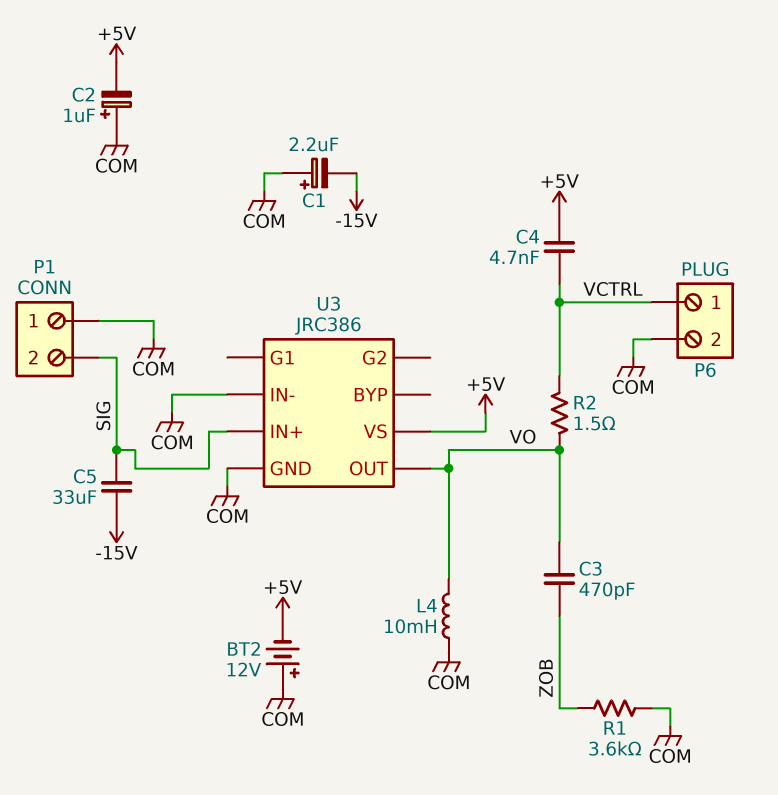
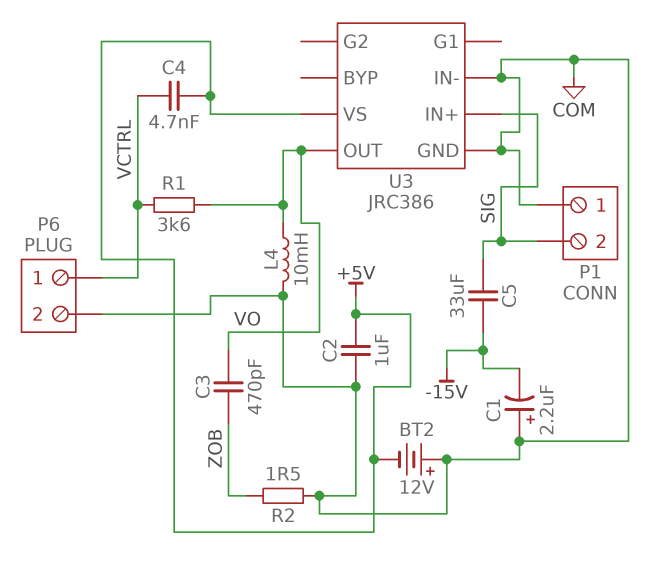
C2: 1uF (plus COM, minus +5V) -> 1uF (+5V, COM)
R1: 3.6k (COM, ZOB) -> 3.6k (VCTRL, VO)
R2: 1.5 (VCTRL, VO) -> 1.5 (COM, ZOB)

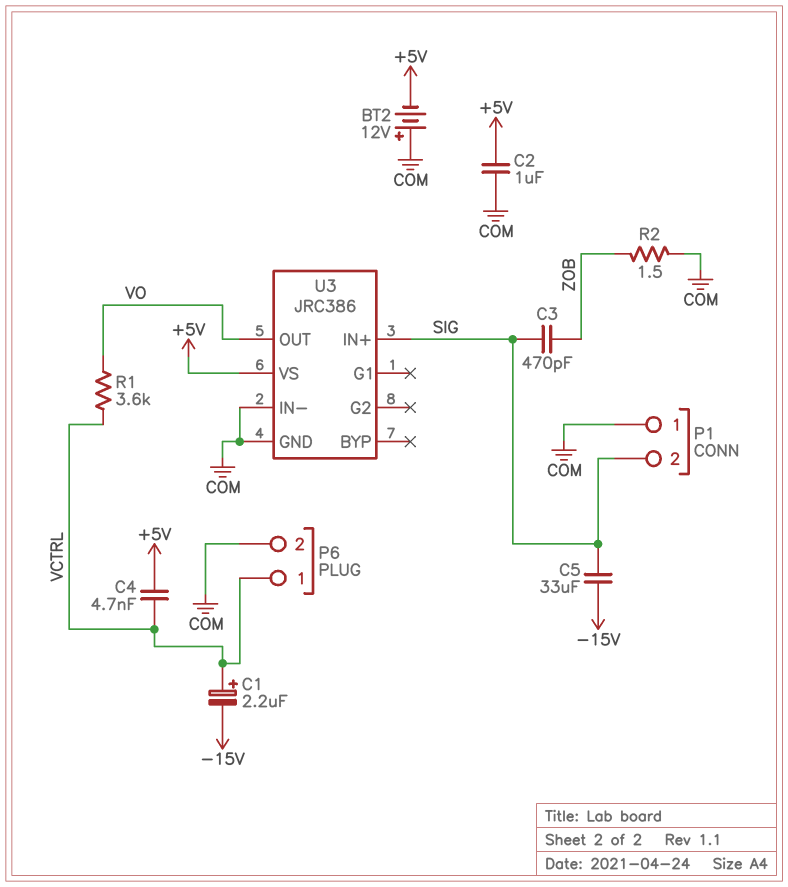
C1: 2.2uF (plus COM, minus -15V) -> 2.2uF (plus VCTRL, minus -15V)
C3: 470pF (VO, ZOB) -> 470pF (SIG, ZOB)
L4: 10mH (COM, VO) -> none

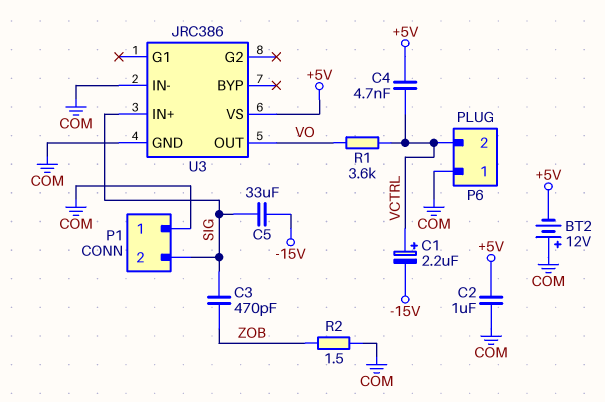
P6 pin 1: VCTRL -> COM
P6 pin 2: COM -> VCTRL

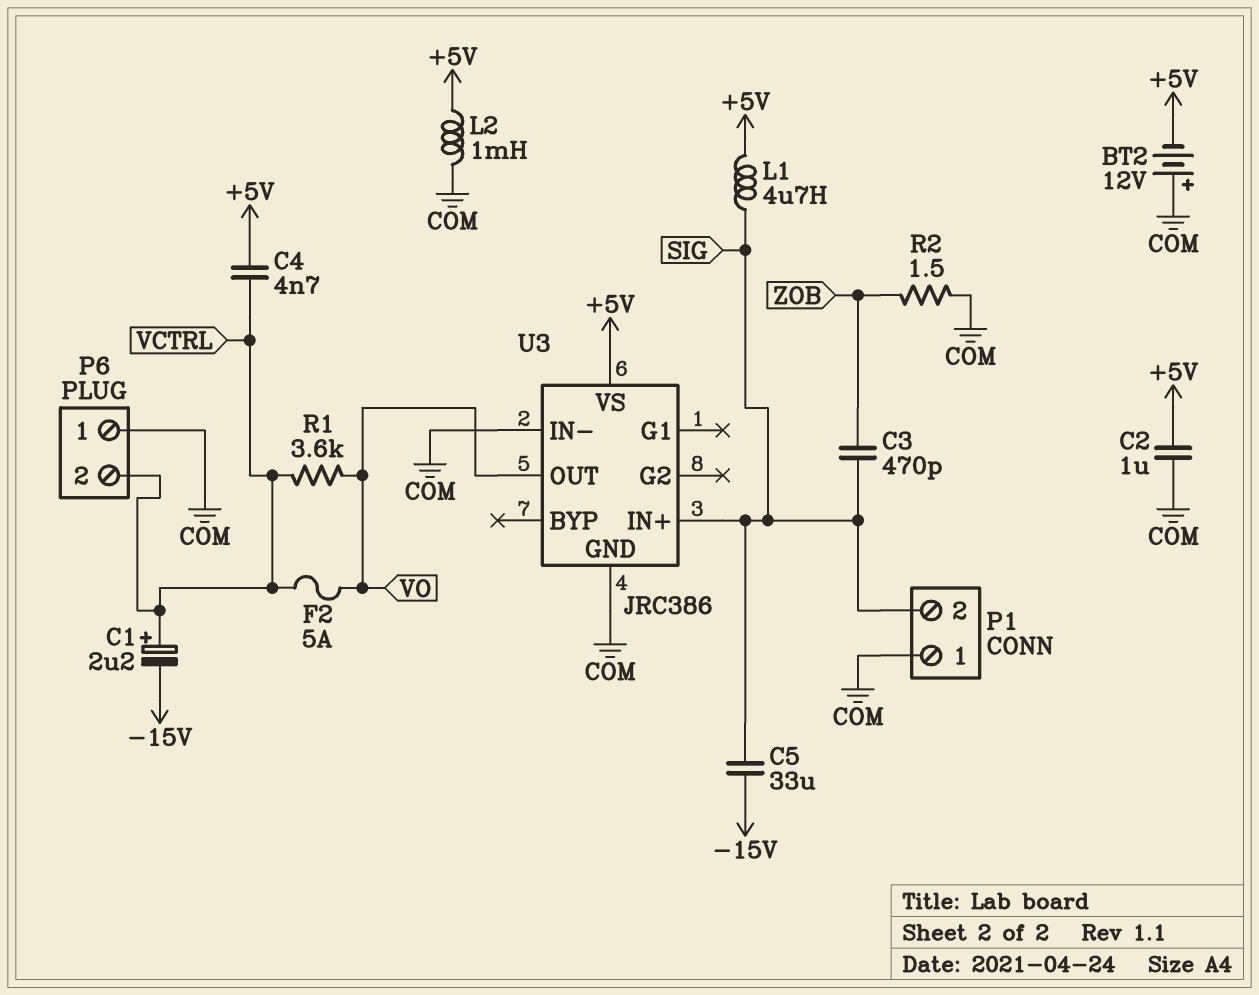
F2: none -> 5A (VCTRL, VO)
L1: none -> 4.7uH (+5V, SIG)
L2: none -> 1mH (+5V, COM)

